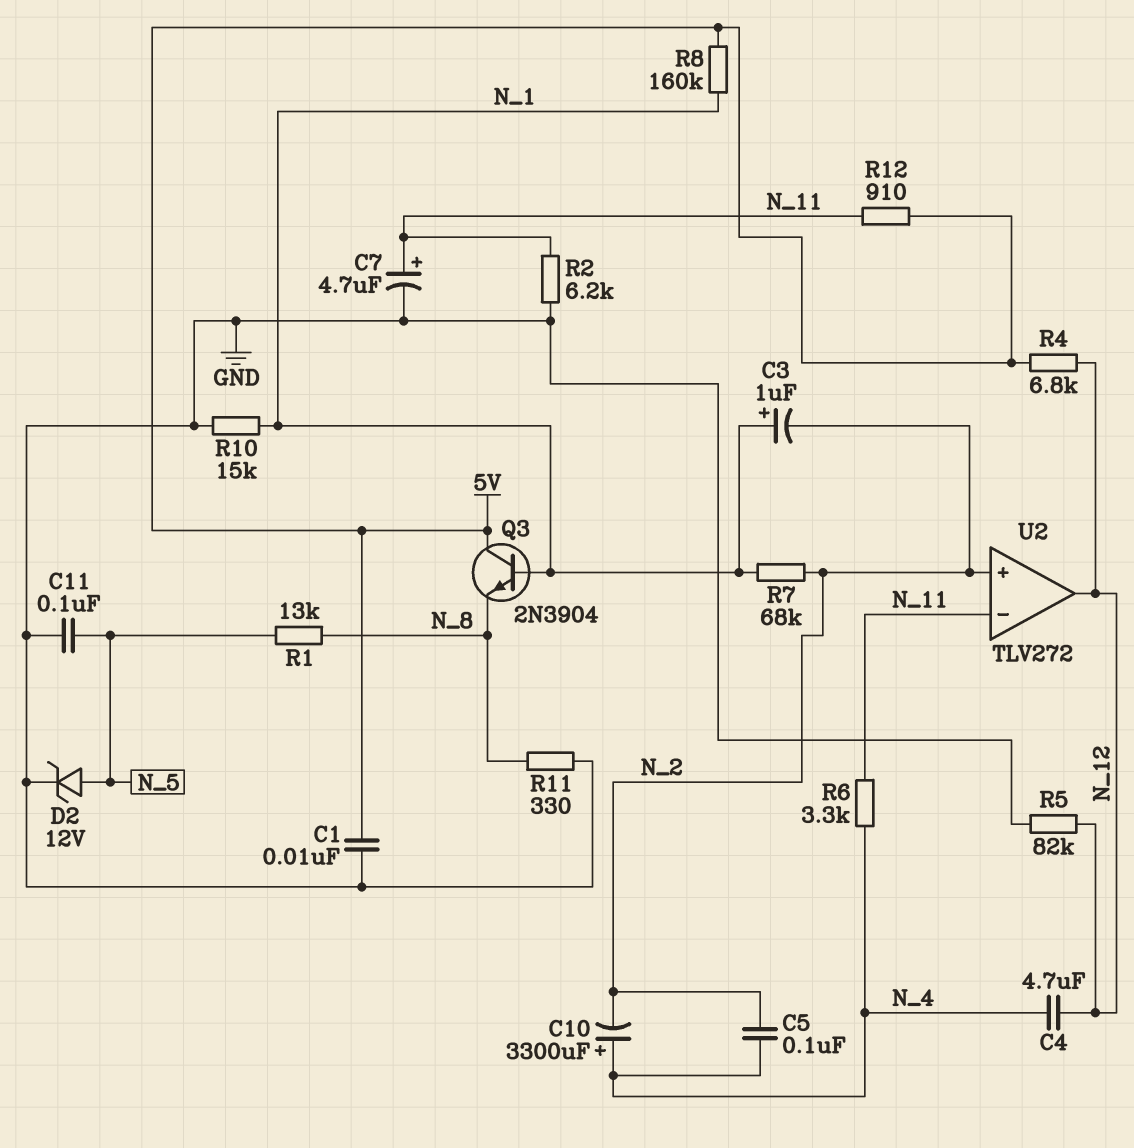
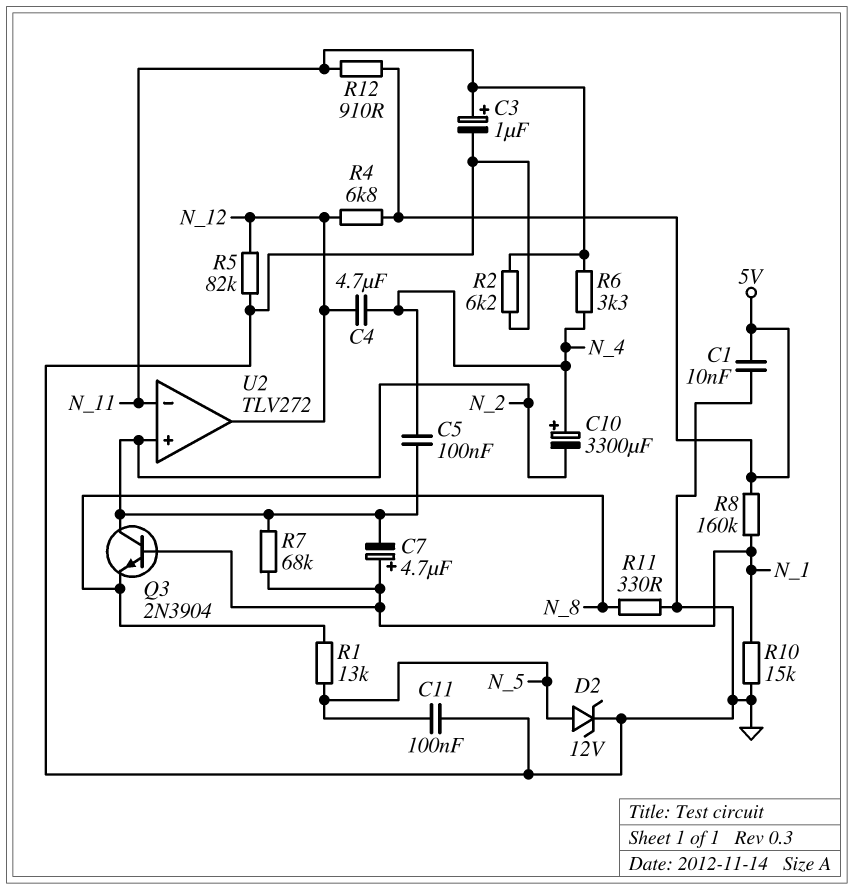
C3: 1uF (plus N_1, minus N_2) -> 1uF (plus N_11, minus GND)
C7: 4.7uF (plus N_11, minus GND) -> 4.7uF (plus N_1, minus N_2)
Q3: NPN 2N3904 (B N_1, C 5V, E N_8) -> NPN 2N3904 (B N_1, C N_2, E N_8)

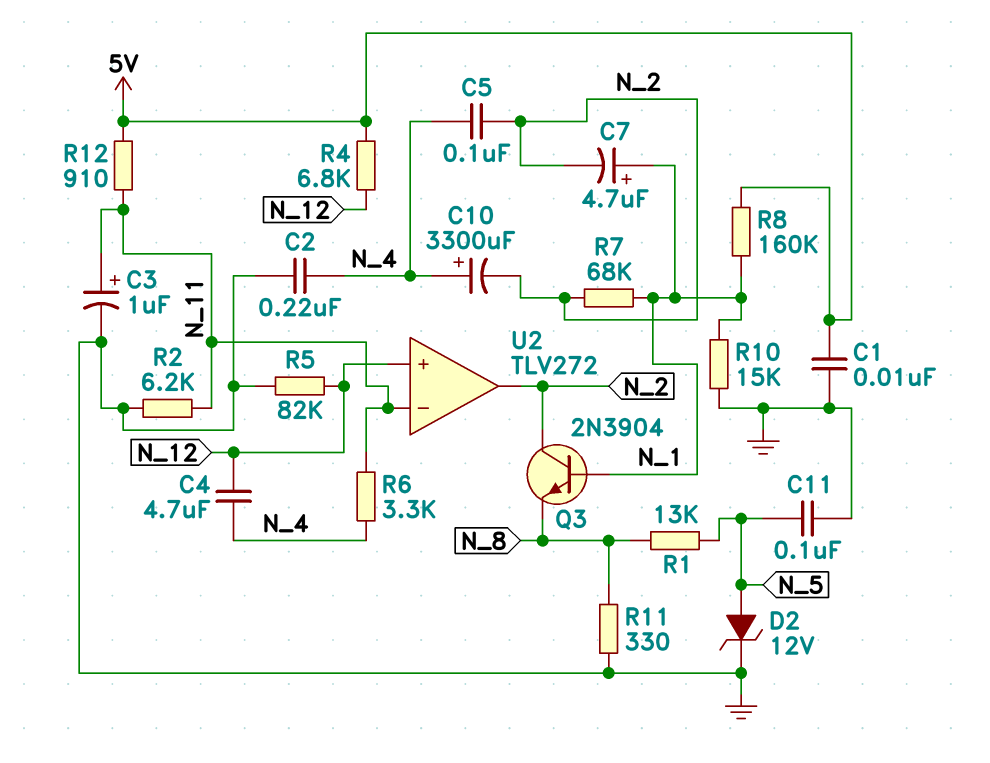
C2: none -> 220nF (GND, N_4)
U2 pin in+: N_2 -> N_12
U2 pin out: N_12 -> N_2

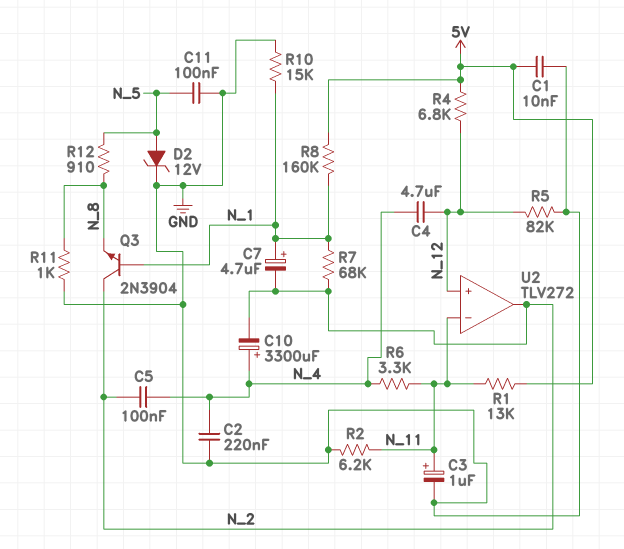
R1: 13k (N_5, N_8) -> 13k (5V, N_11)
R11: 330 (GND, N_8) -> 1k (GND, N_8)
R12: 910 (5V, N_11) -> 910 (N_5, N_8)

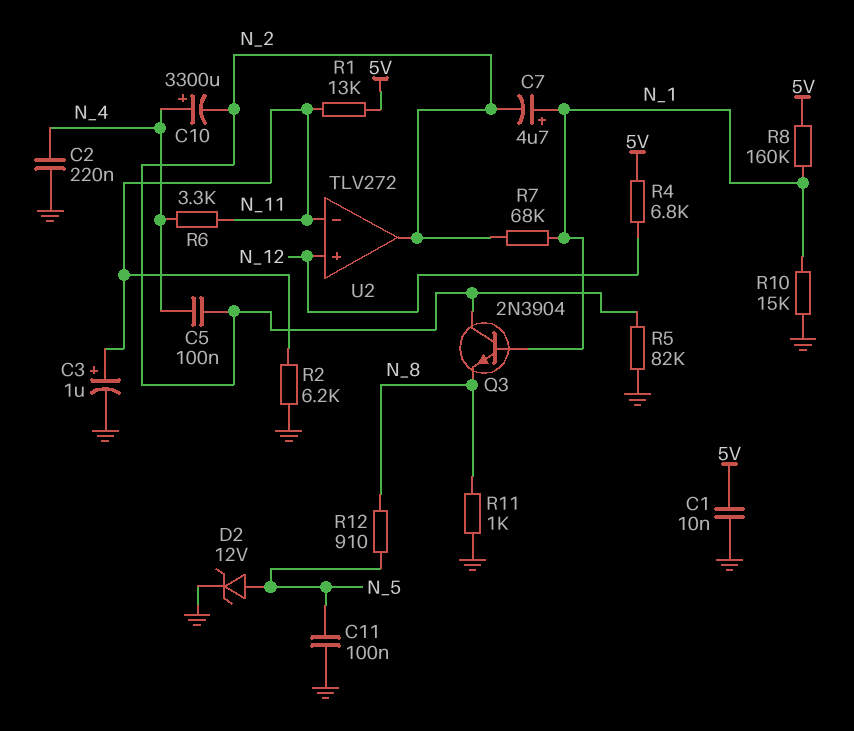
C4: 4.7uF (N_4, N_12) -> none
R5: 82k (GND, N_12) -> 82k (GND, N_2)

